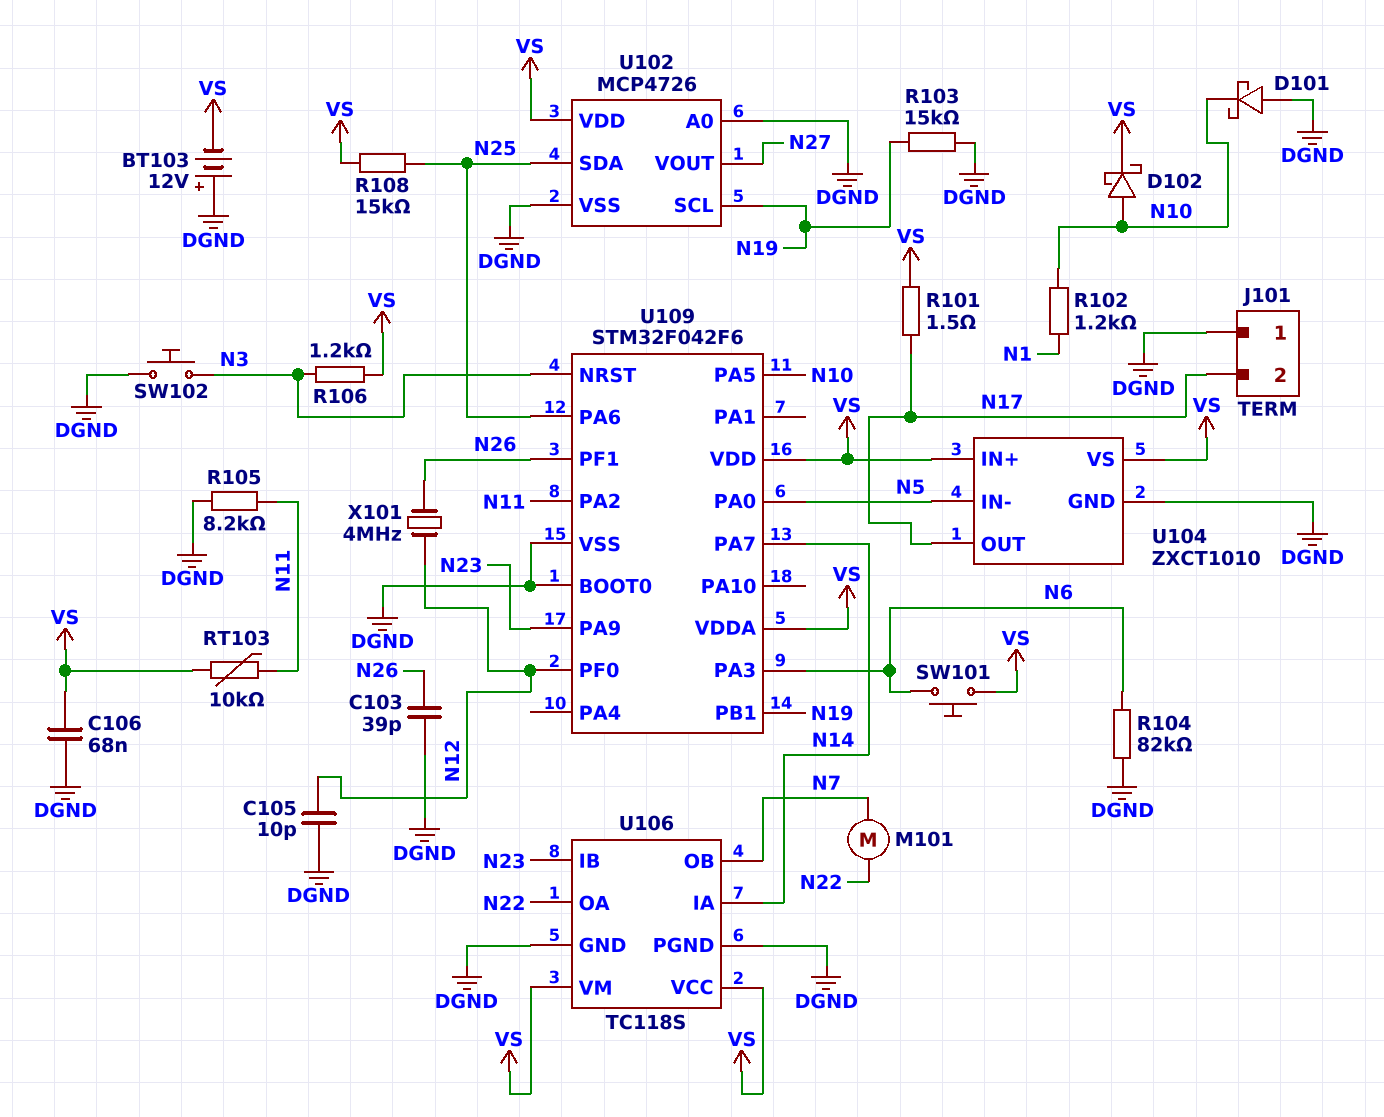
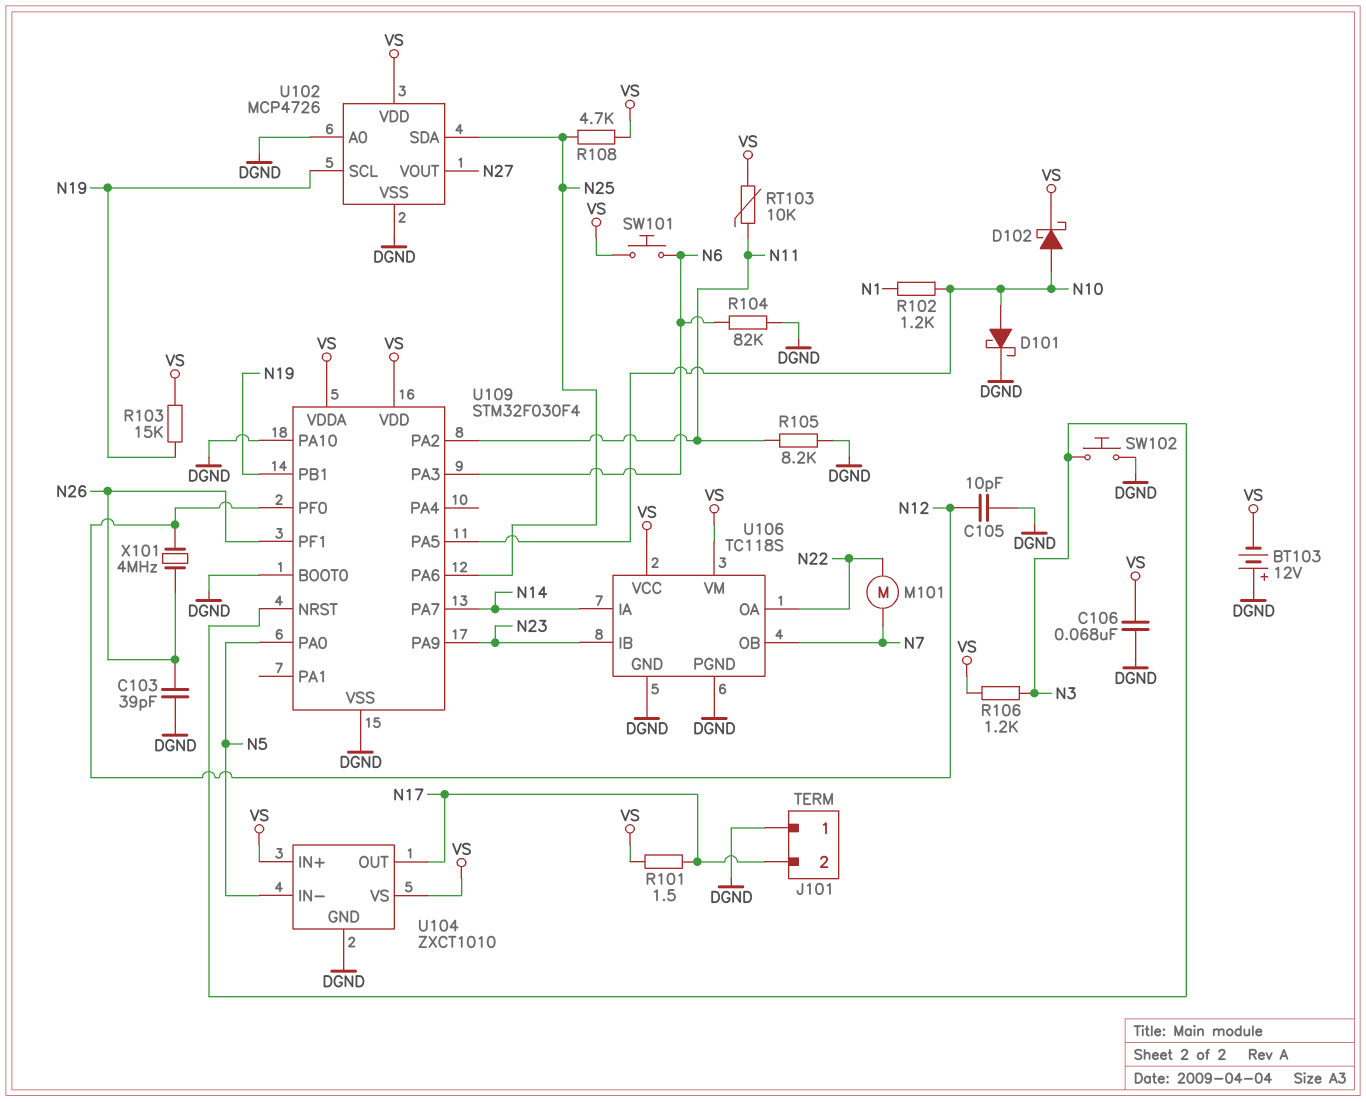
D101: schottky (A DGND, K N10) -> schottky (A N10, K DGND)
R103: 15k (DGND, N19) -> 15k (N19, VS)
R108: 15k (N25, VS) -> 4.7k (N25, VS)
U109: STM32F042F6 -> STM32F030F4
U109 pin PA10: none -> DGND

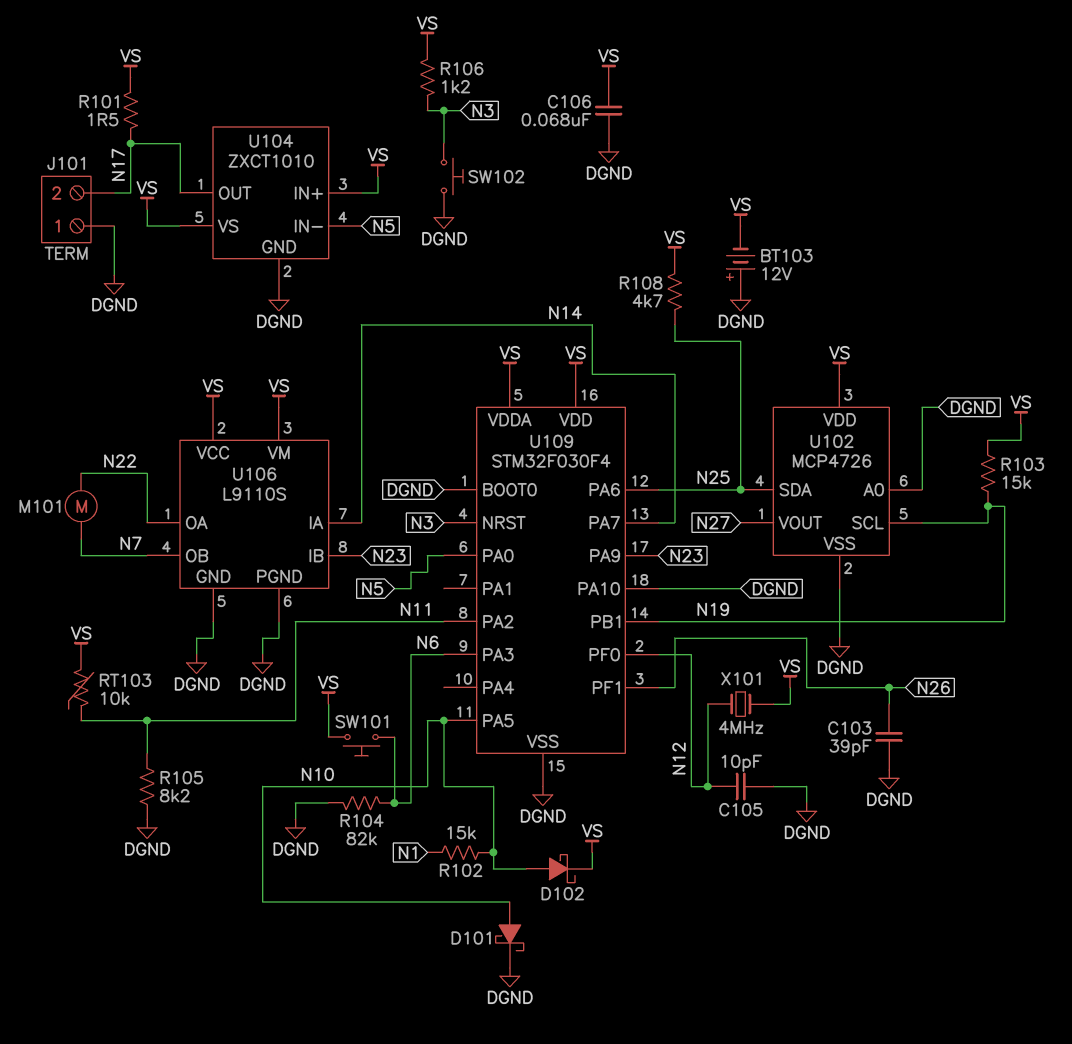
R102: 1.2k (N1, N10) -> 15k (N1, N10)
U106: TC118S -> L9110S
X101: 4MHz (N12, N26) -> 4MHz (N12, VS)

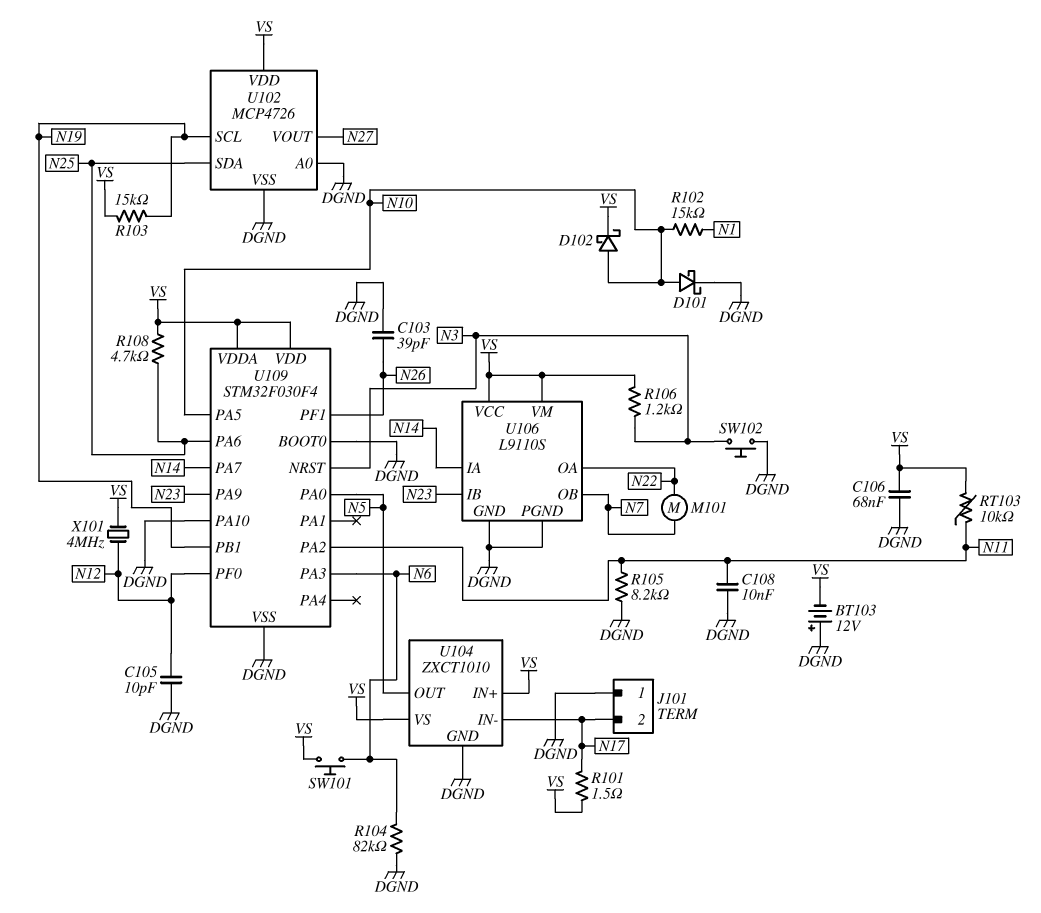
C108: none -> 10nF (DGND, N11)
U104 pin IN-: N5 -> N17
U104 pin OUT: N17 -> N5

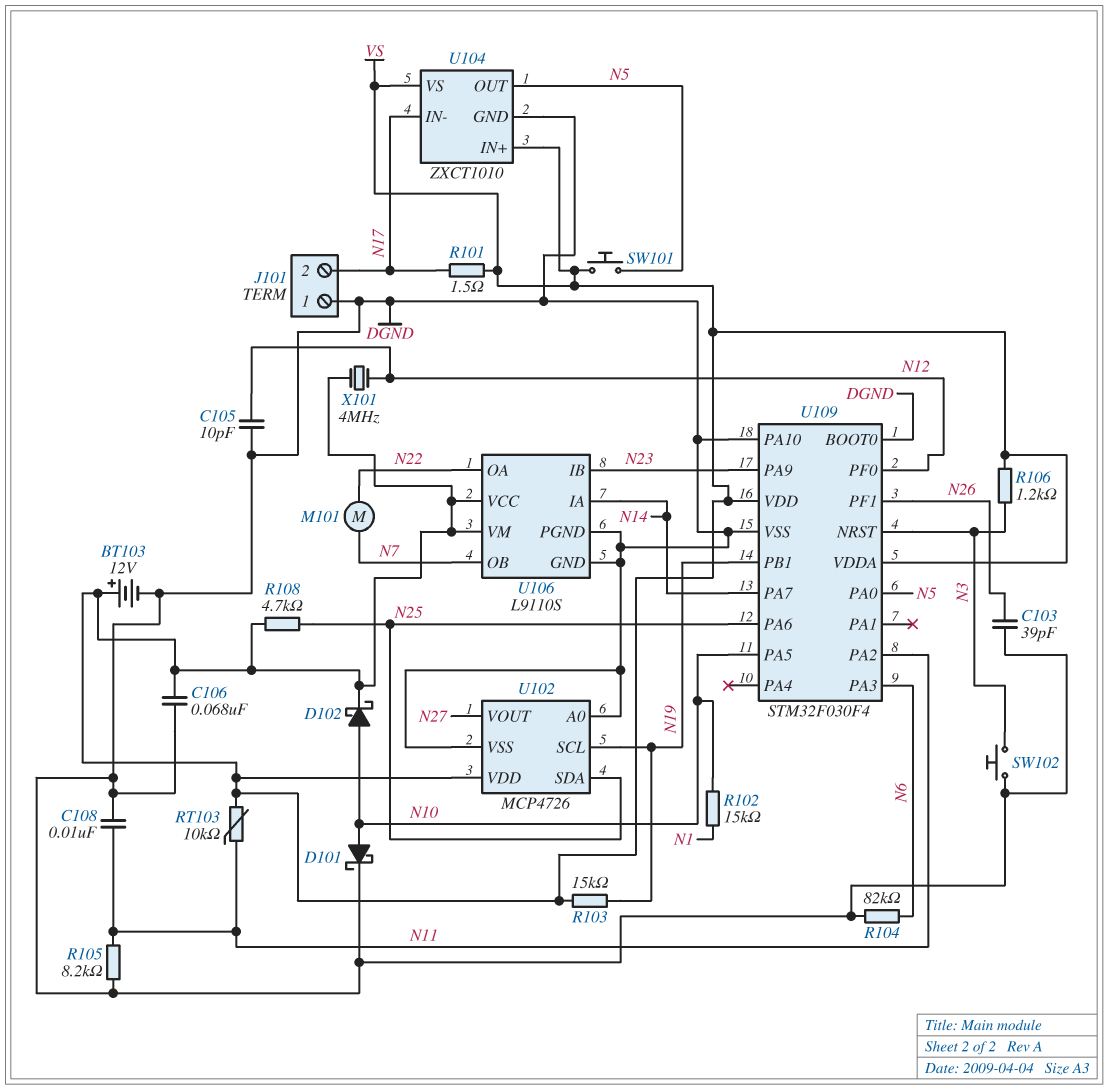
BT103: 12V (plus DGND, minus VS) -> 12V (plus VS, minus DGND)
SW101: button (N6, VS) -> button (N5, VS)

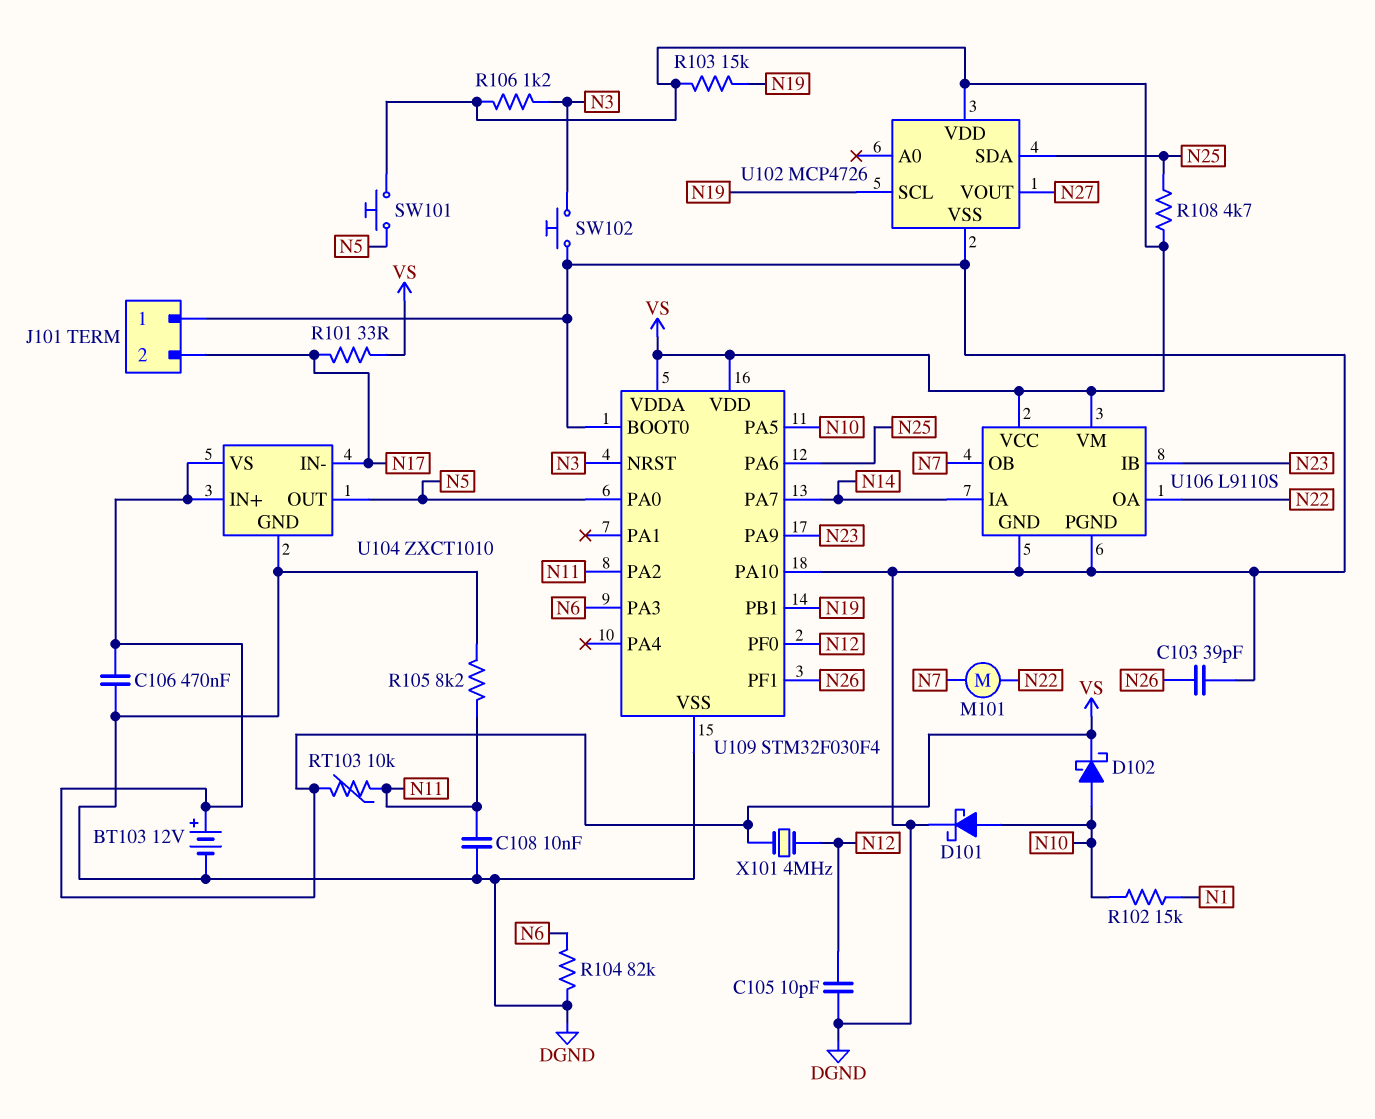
C106: 68nF (DGND, VS) -> 470nF (DGND, VS)
R101: 1.5 (N17, VS) -> 33 (N17, VS)
U102 pin A0: DGND -> none

